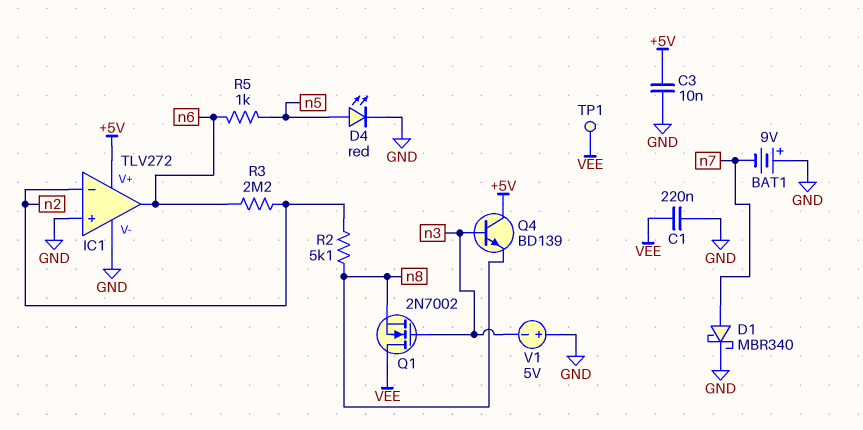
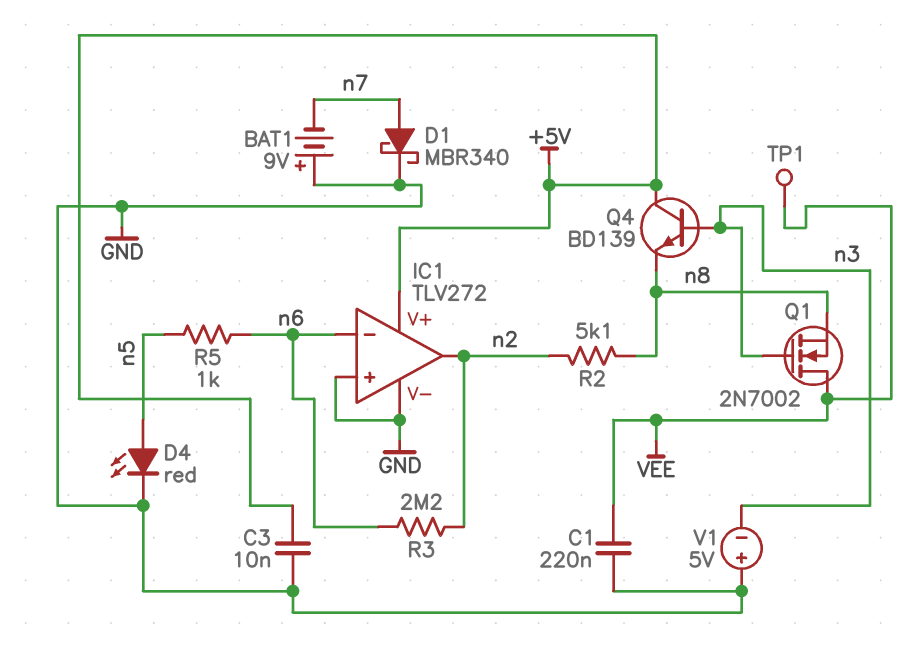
IC1 pin in-: n2 -> n6
IC1 pin out: n6 -> n2

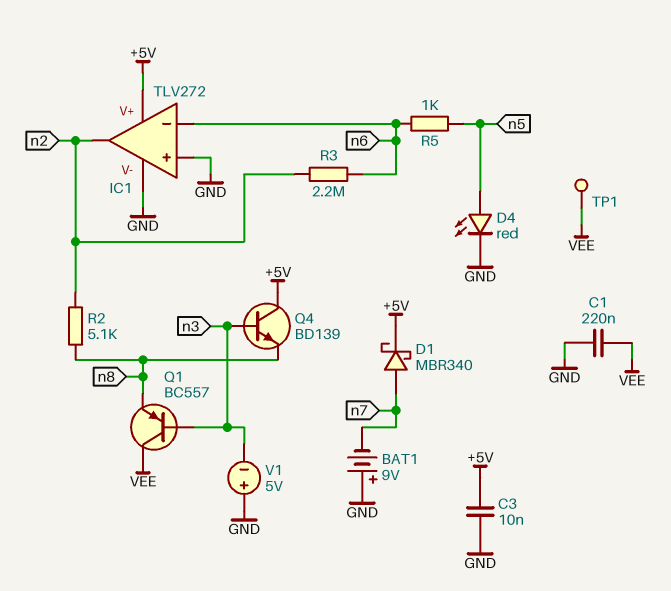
D1: schottky MBR340 (A n7, K GND) -> schottky MBR340 (A n7, K +5V)
Q1: NMOS 2N7002 (G n3, D VEE, S n8) -> PNP BC557 (B n3, C VEE, E n8)

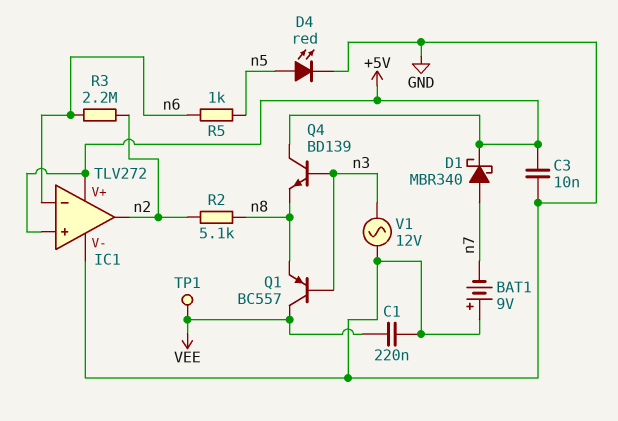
IC1 pin in+: GND -> +5V
V1: 5V (plus GND, minus n3) -> AC 12V (GND, n3)

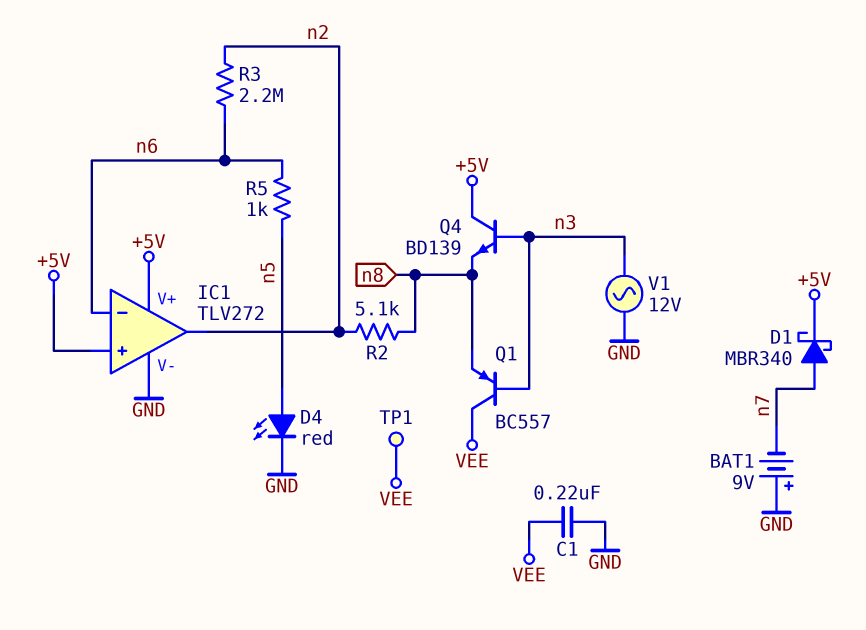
C3: 10nF (+5V, GND) -> none

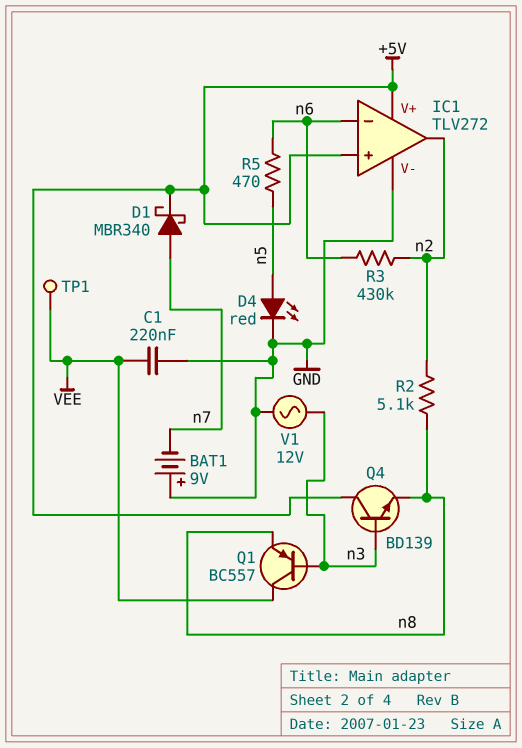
R3: 2.2M (n2, n6) -> 430k (n2, n6)
R5: 1k (n5, n6) -> 470 (n5, n6)

